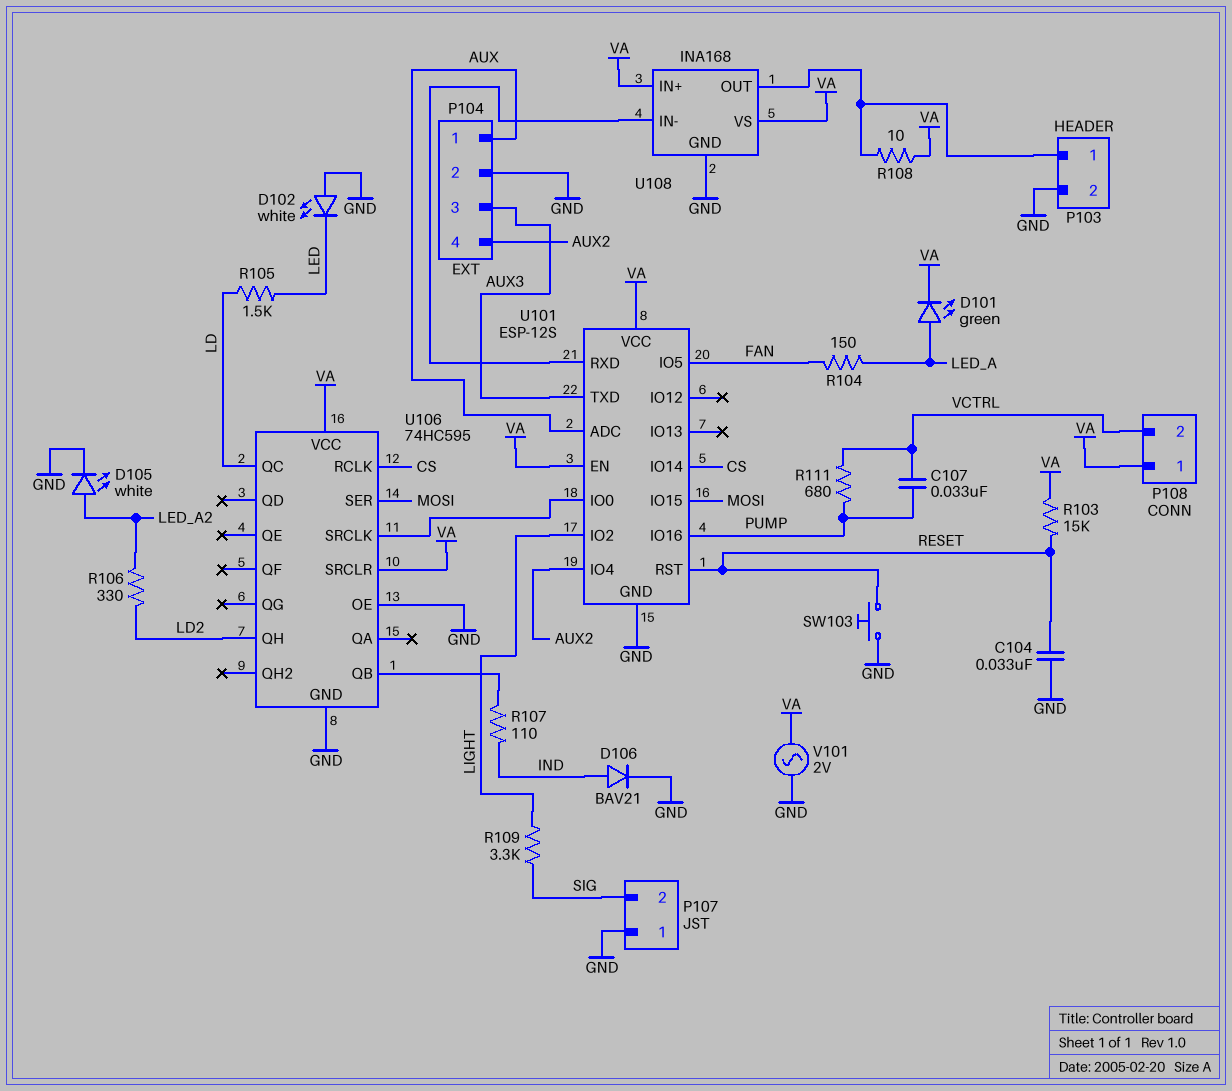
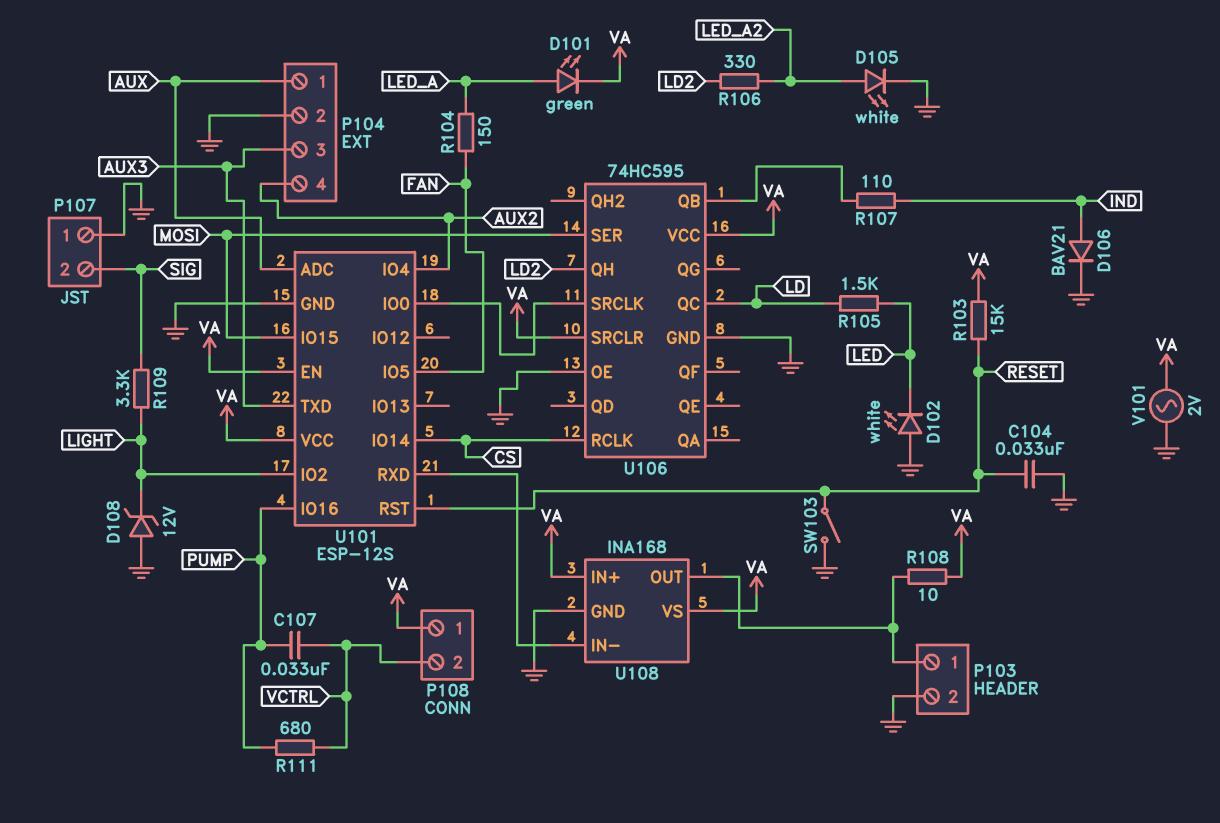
D108: none -> zener 12V (A GND, K LIGHT)
SW103: button (GND, RESET) -> switch (GND, RESET)

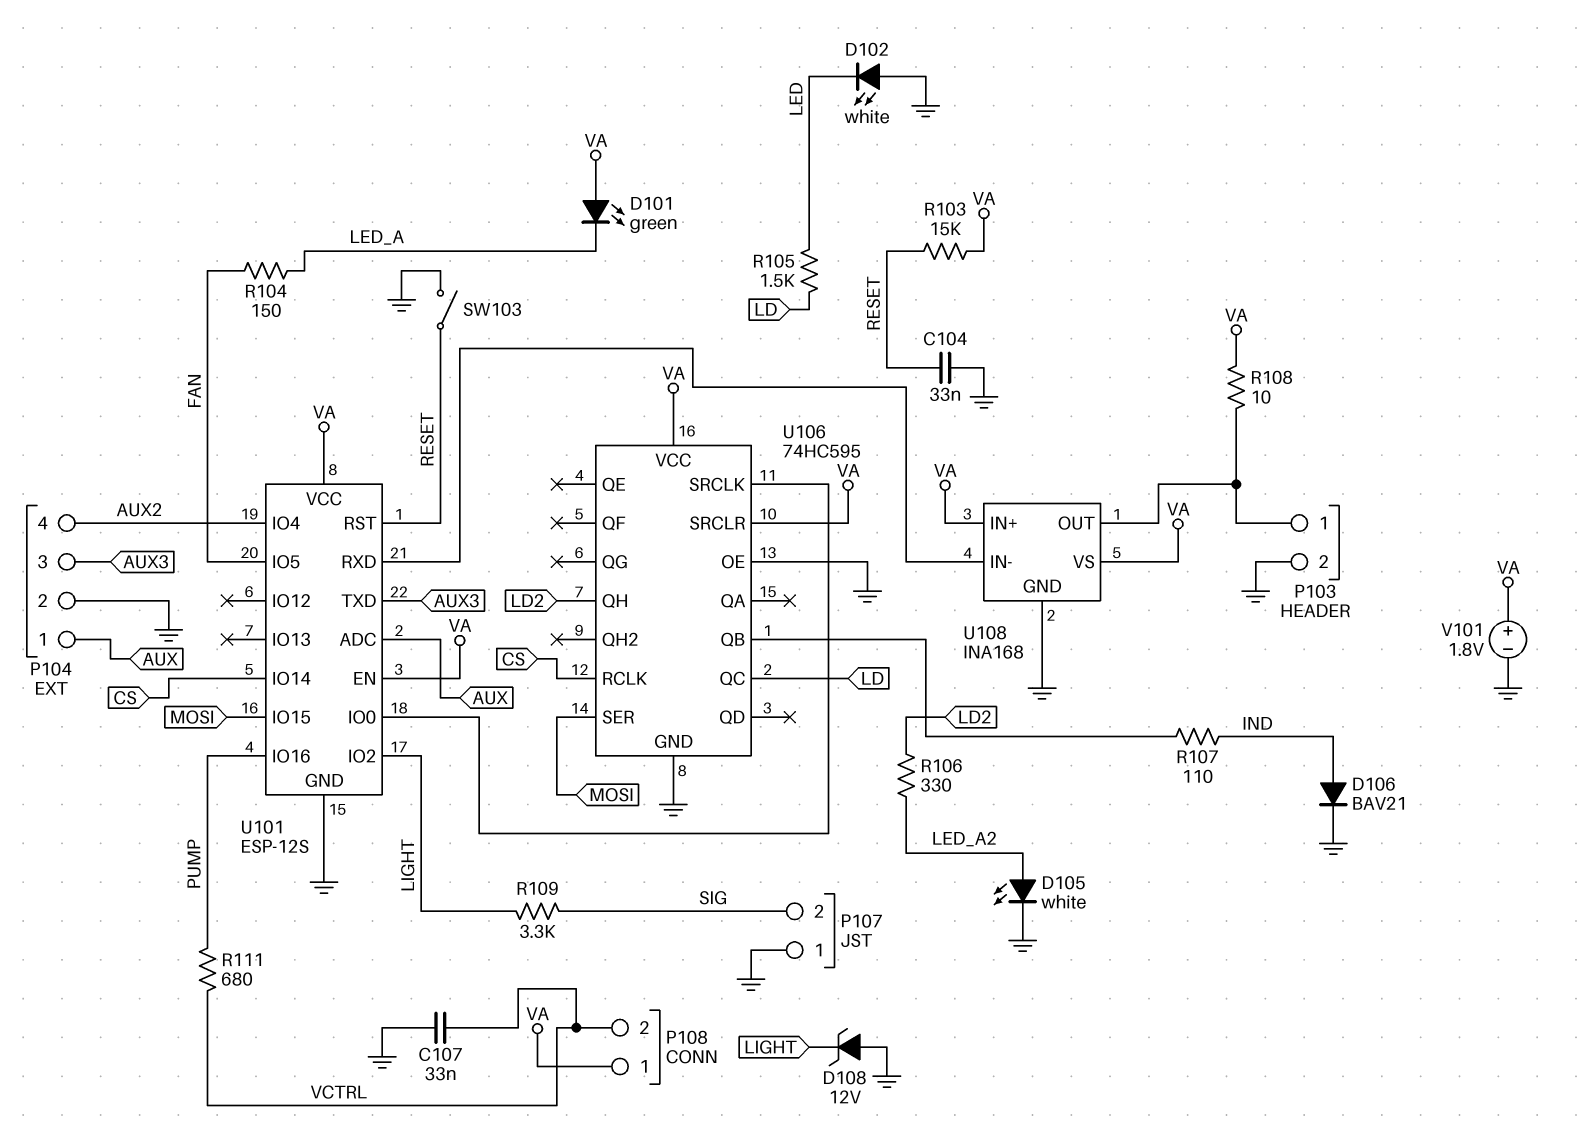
C107: 33nF (PUMP, VCTRL) -> 33nF (GND, VCTRL)
D101: LED green (A LED_A, K VA) -> LED green (A VA, K LED_A)
V101: AC 2V (GND, VA) -> 1.8V (plus VA, minus GND)

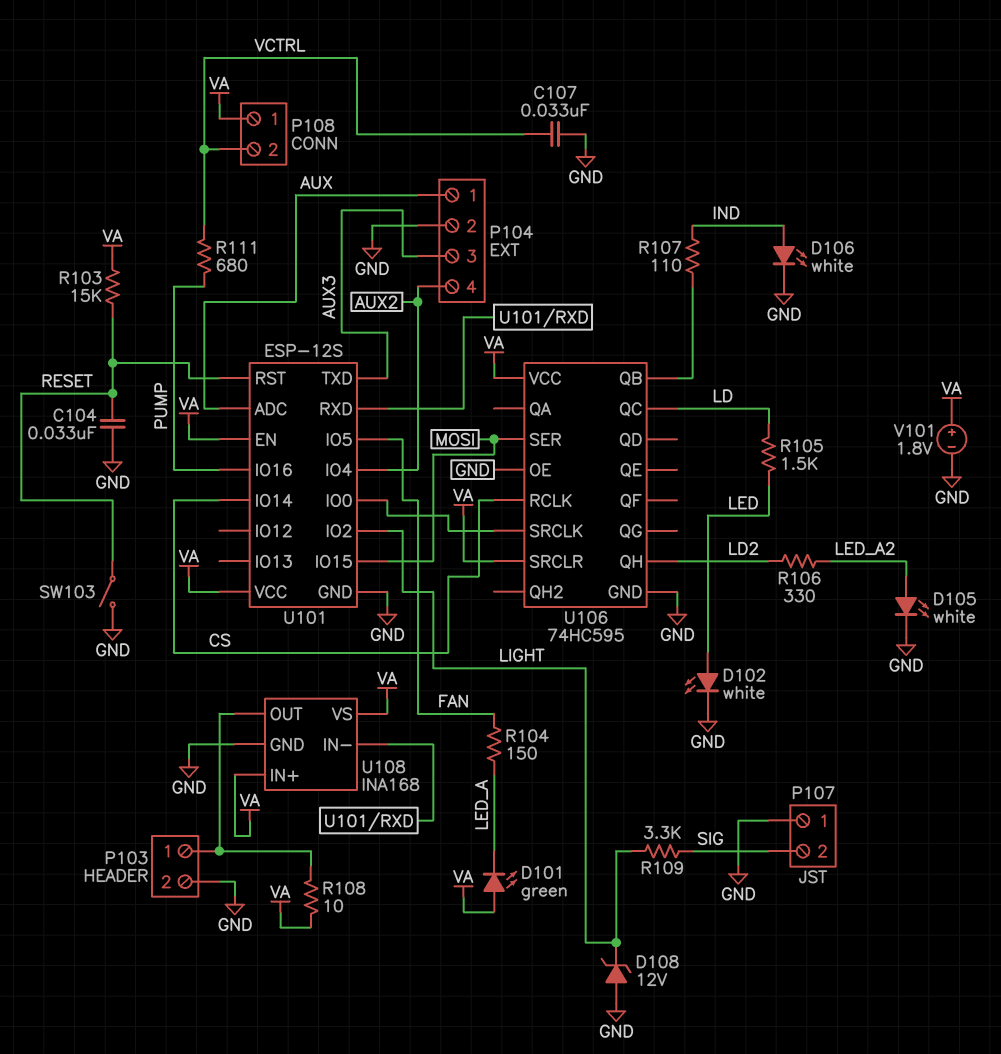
D102: LED white (A GND, K LED) -> LED white (A LED, K GND)
D106: diode BAV21 (A IND, K GND) -> LED white (A IND, K GND)

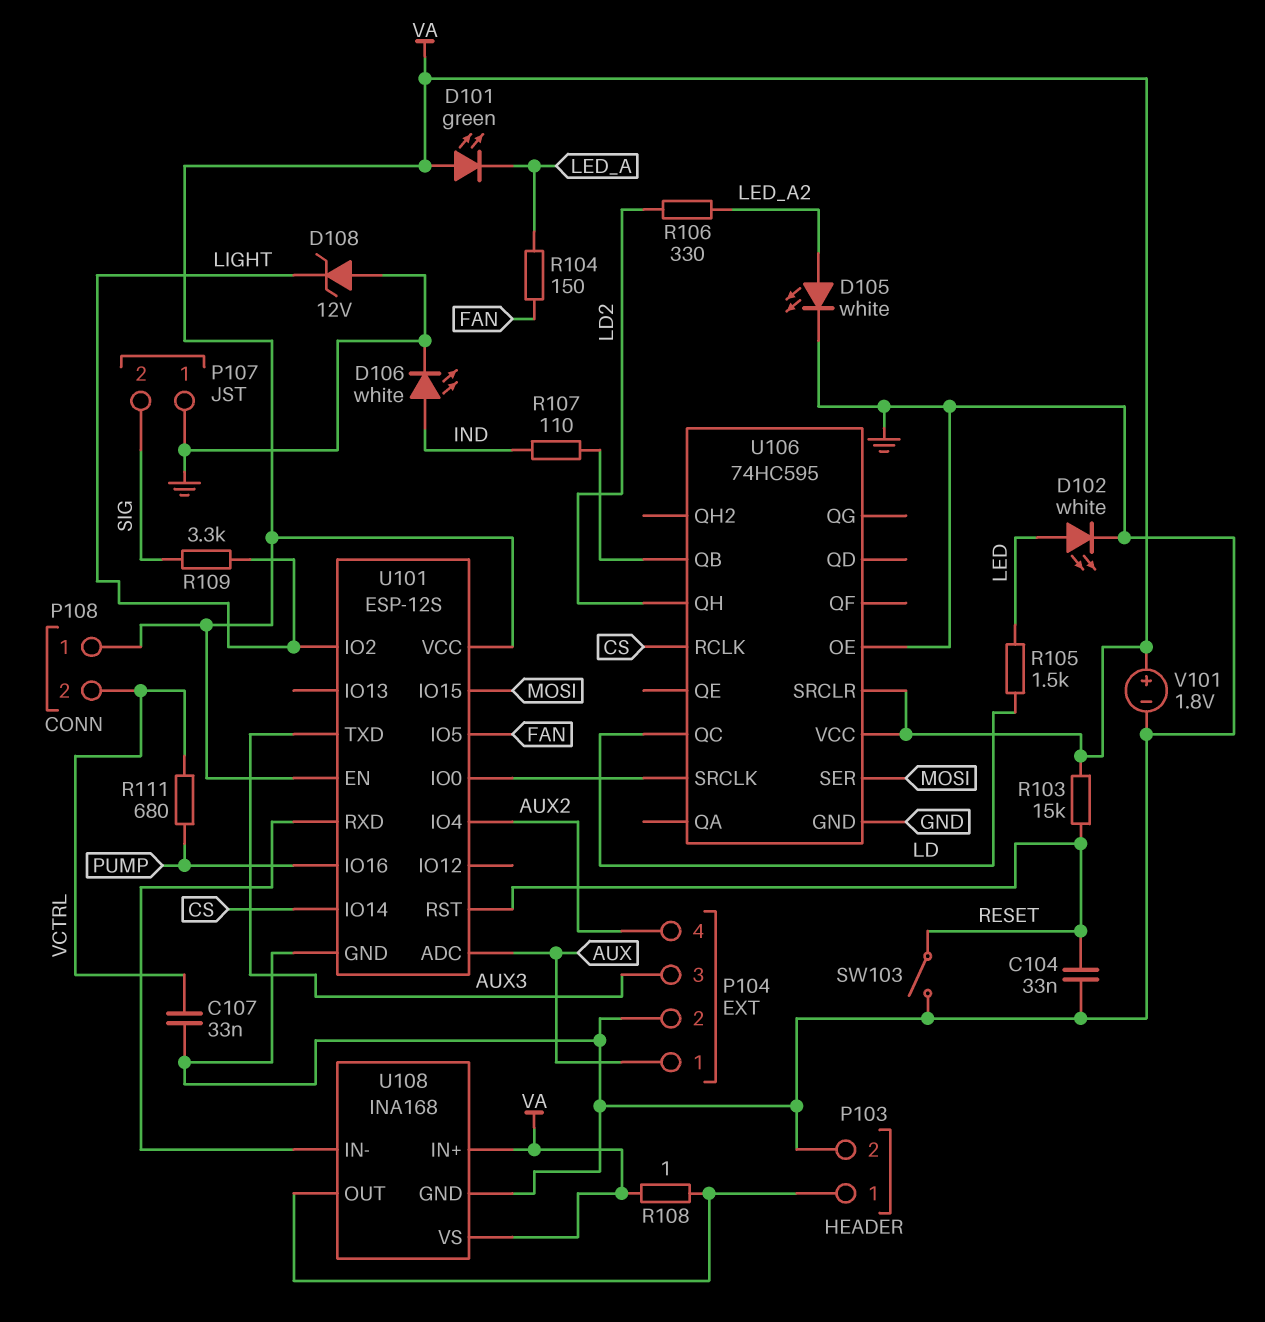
R108: 10 (P103/1, VA) -> 1 (P103/1, VA)

